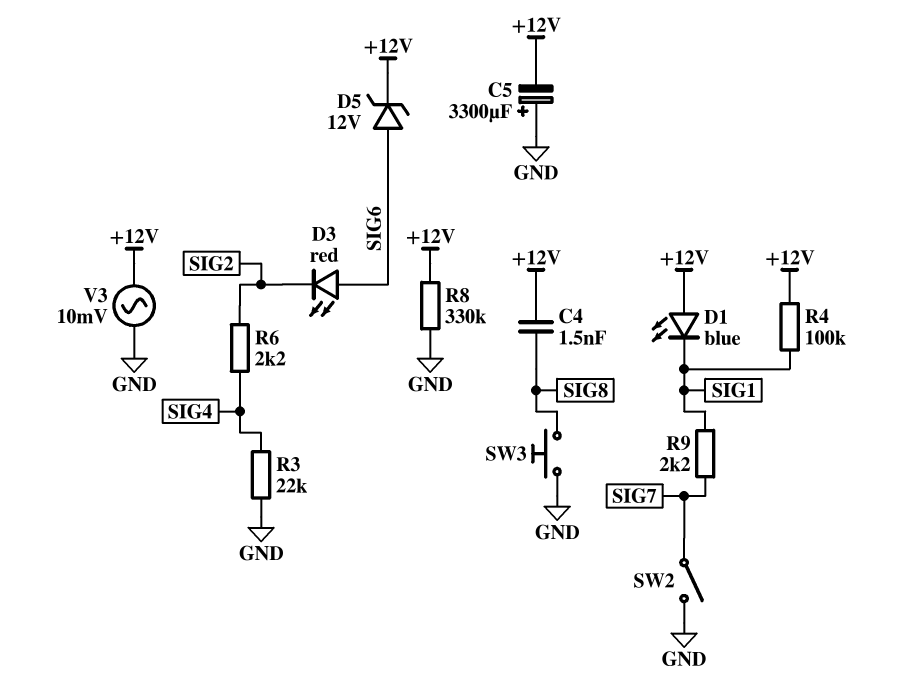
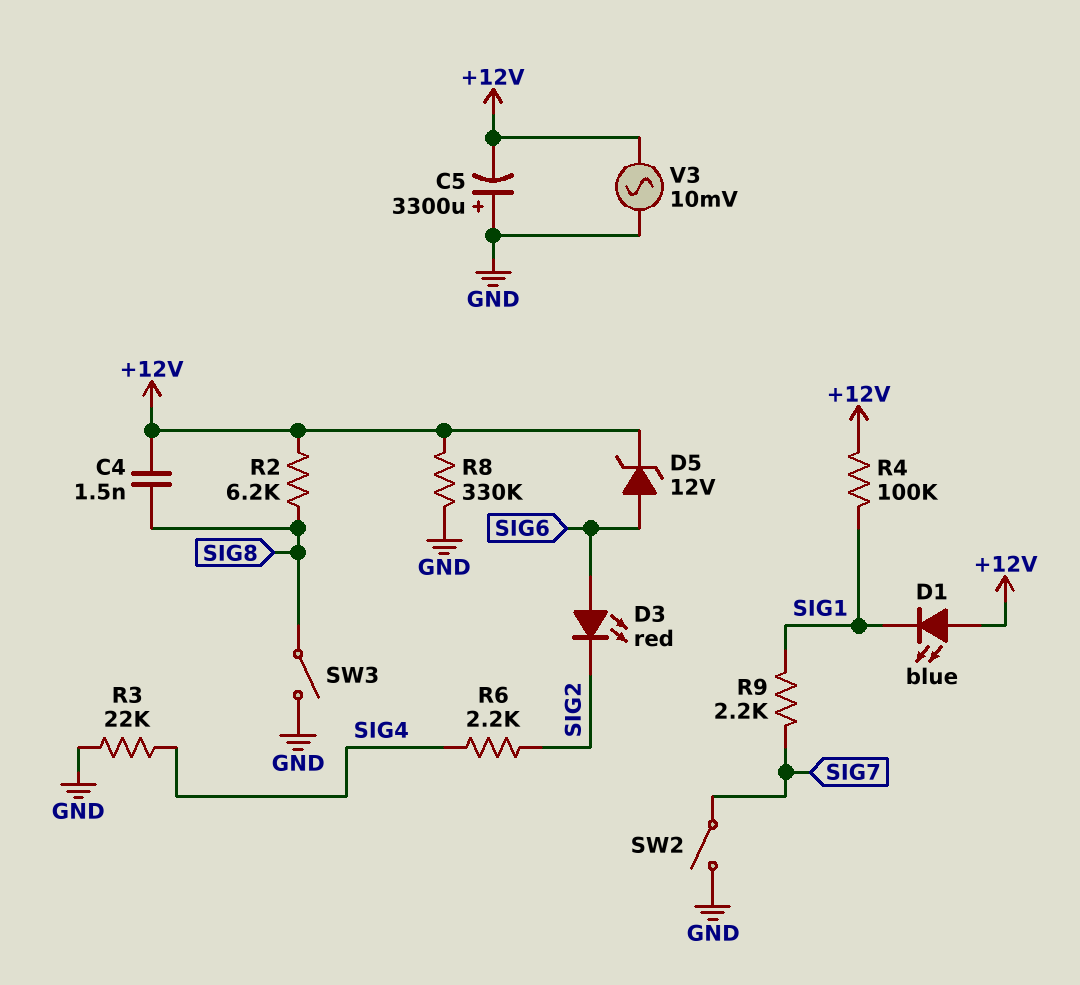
R2: none -> 6.2k (+12V, SIG8)
SW3: button (GND, SIG8) -> switch (GND, SIG8)

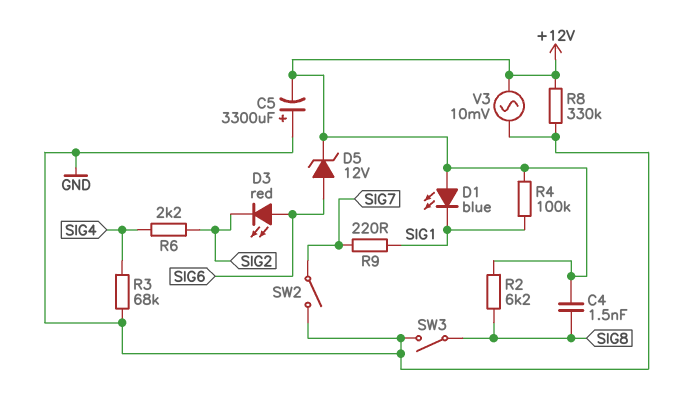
R3: 22k (GND, SIG4) -> 68k (GND, SIG4)
R9: 2.2k (SIG1, SIG7) -> 220 (SIG1, SIG7)

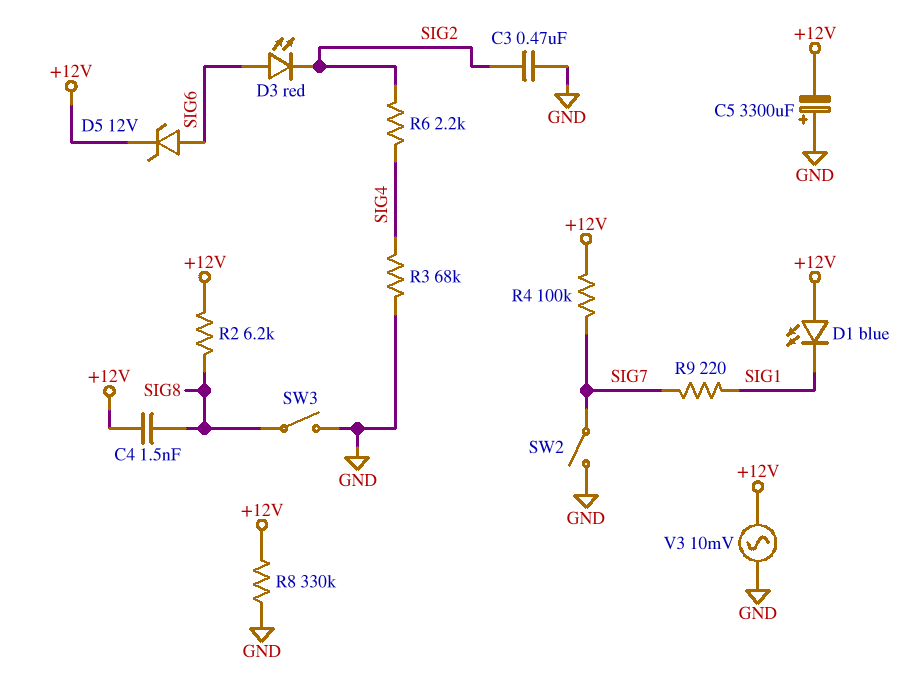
C3: none -> 470nF (GND, SIG2)
R4: 100k (+12V, SIG1) -> 100k (+12V, SIG7)

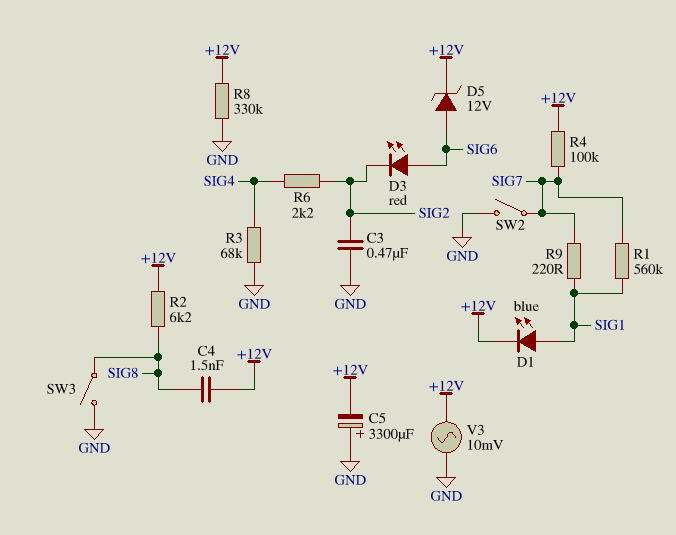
D1: LED blue (A +12V, K SIG1) -> LED blue (A SIG1, K +12V)
R1: none -> 560k (SIG1, SIG7)

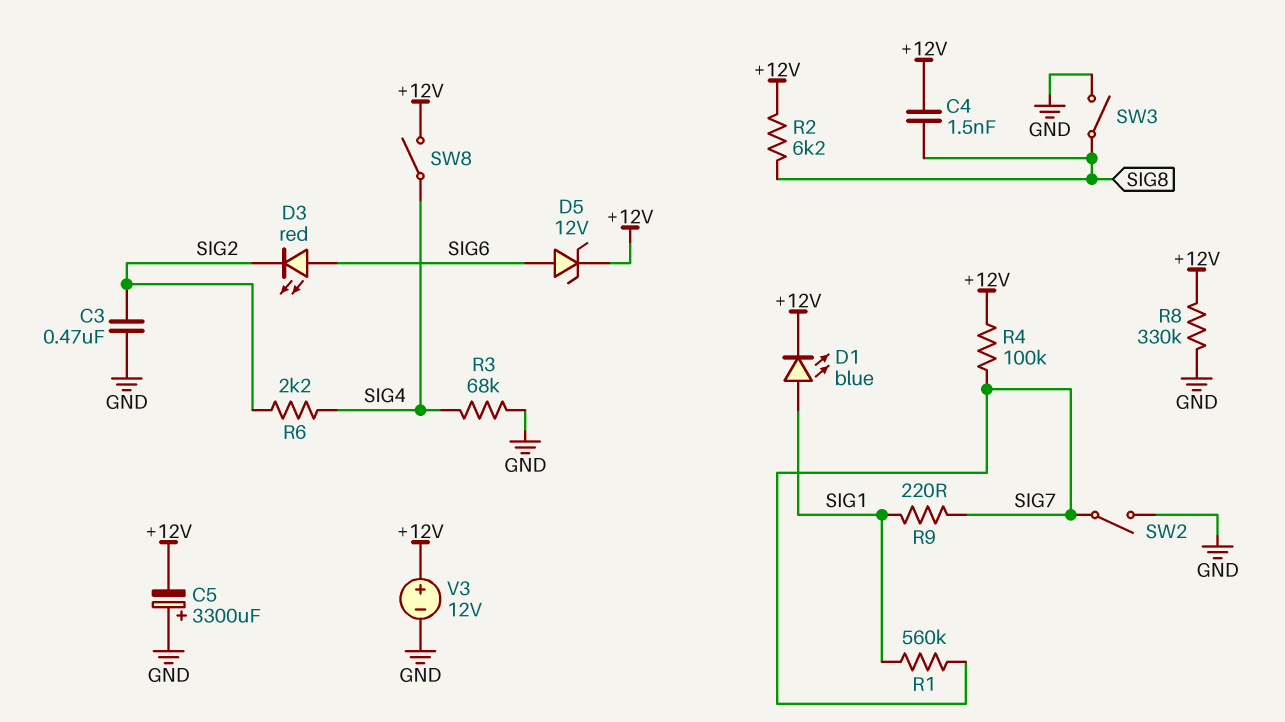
SW8: none -> switch (+12V, SIG4)
V3: AC 10mV (+12V, GND) -> 12V (plus +12V, minus GND)

